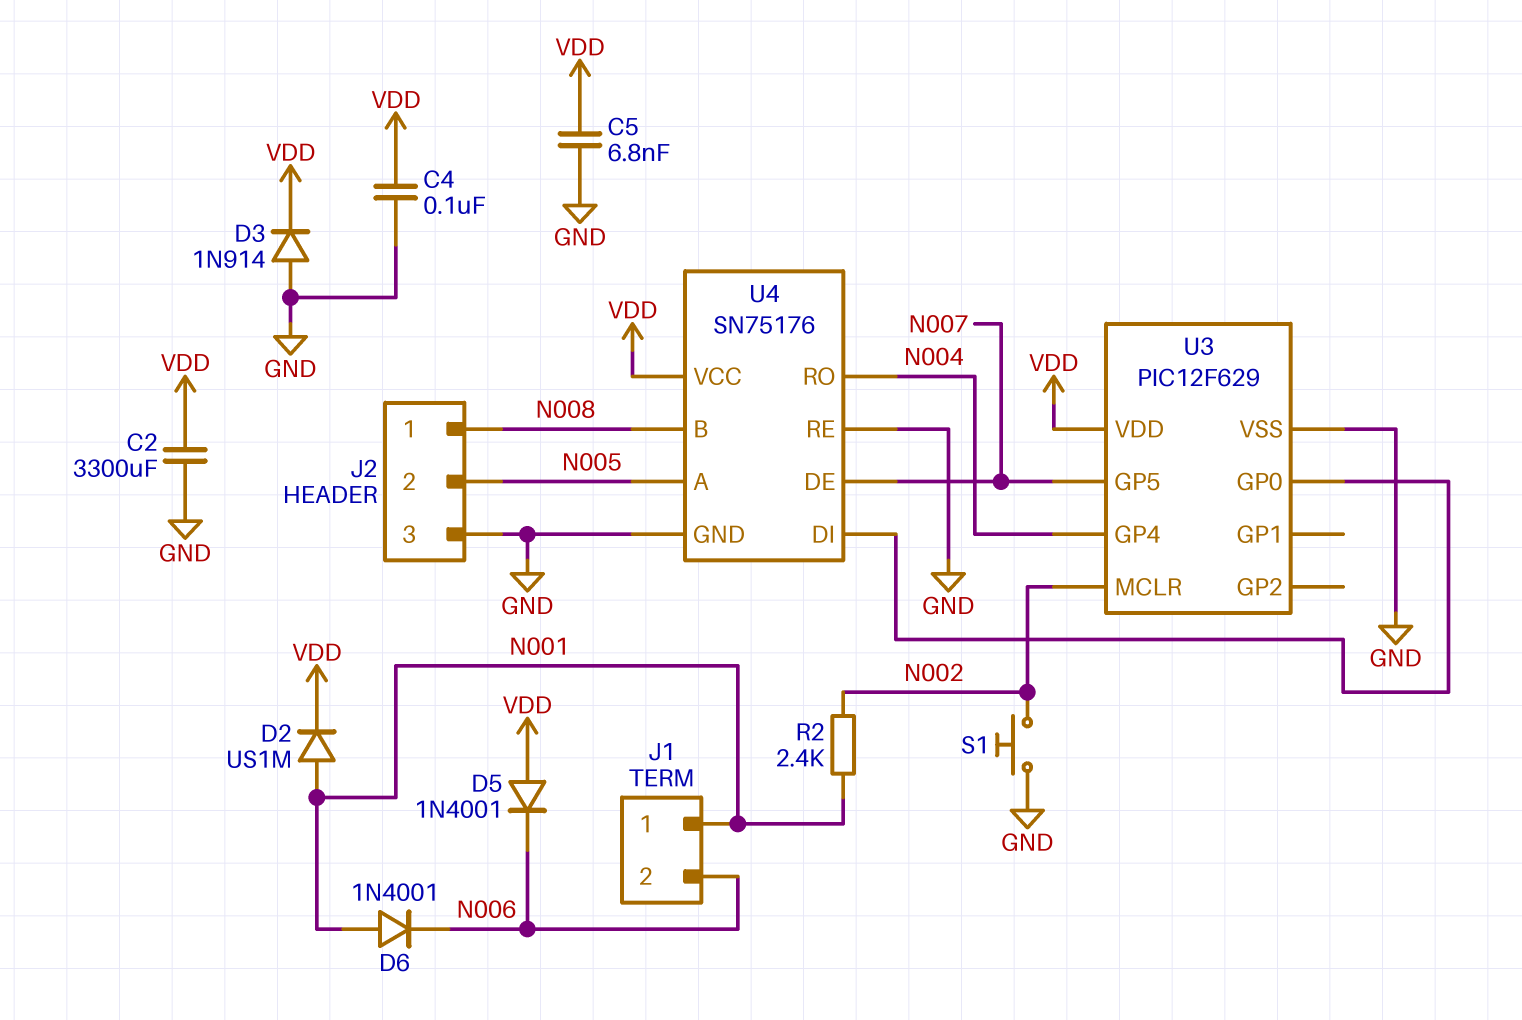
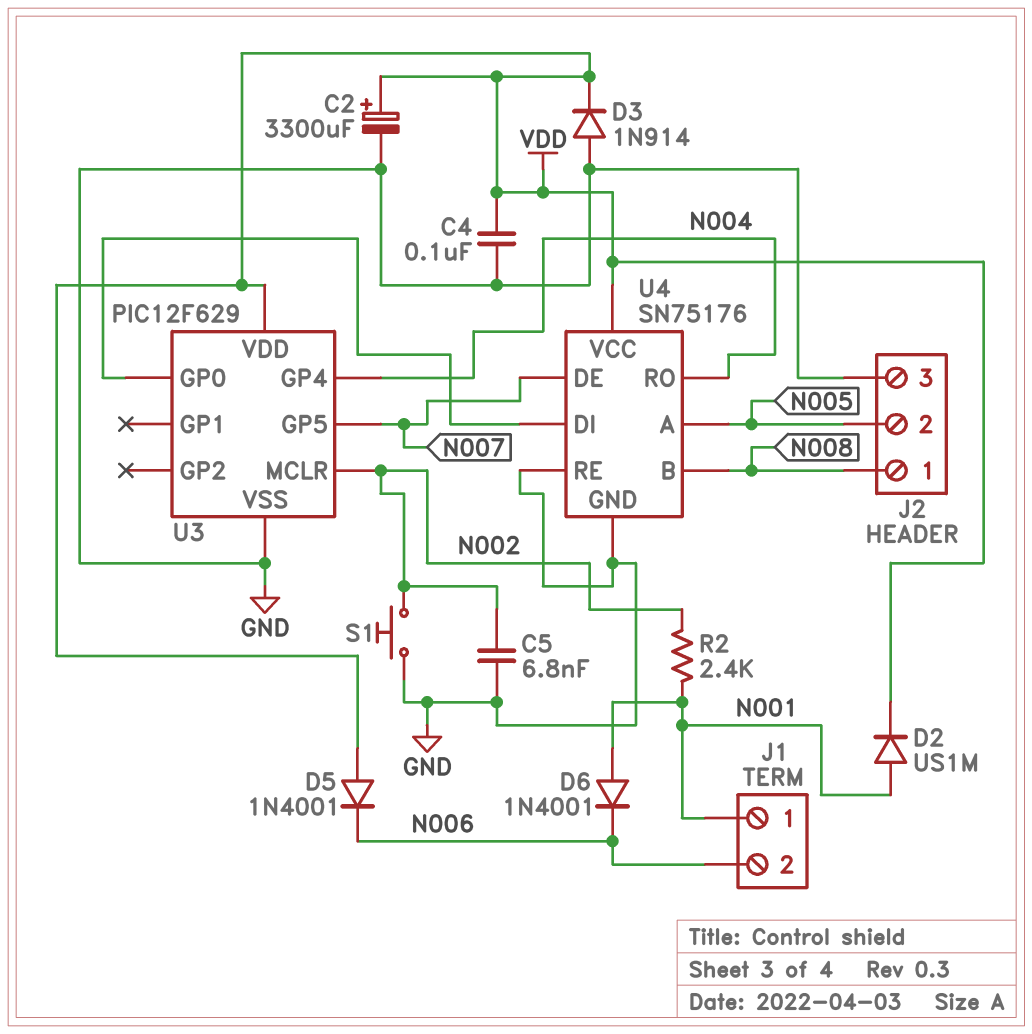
C2: 3300uF (GND, VDD) -> 3300uF (plus VDD, minus GND)
C5: 6.8nF (GND, VDD) -> 6.8nF (GND, N002)

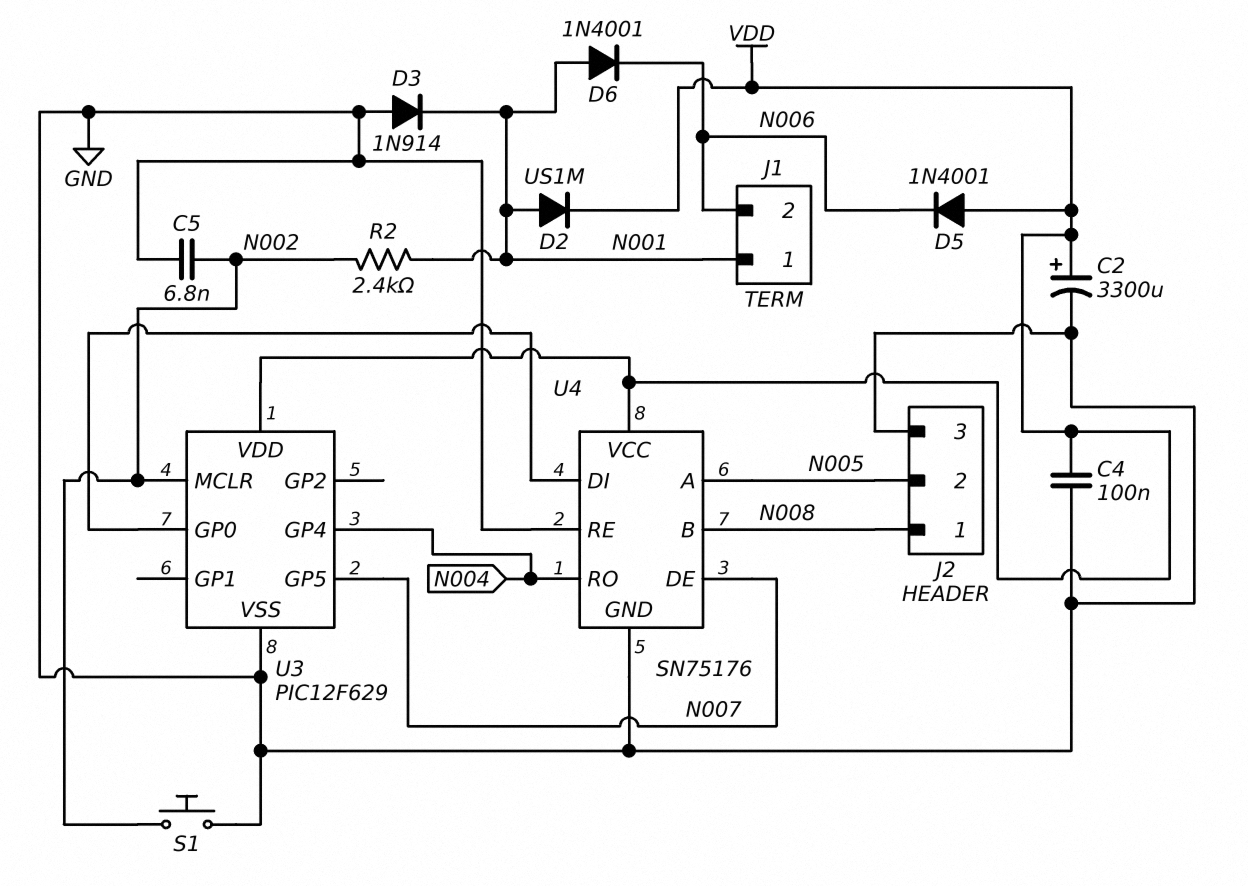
D3: diode 1N914 (A GND, K VDD) -> diode 1N914 (A GND, K N001)

